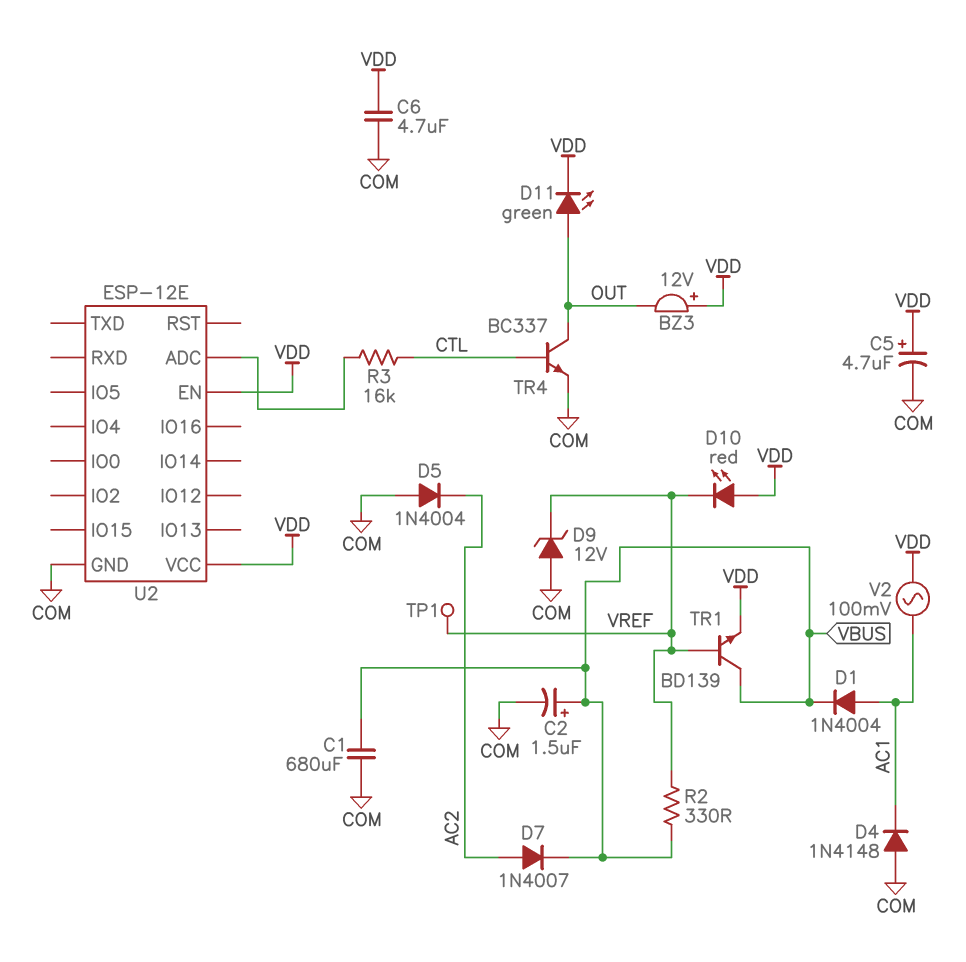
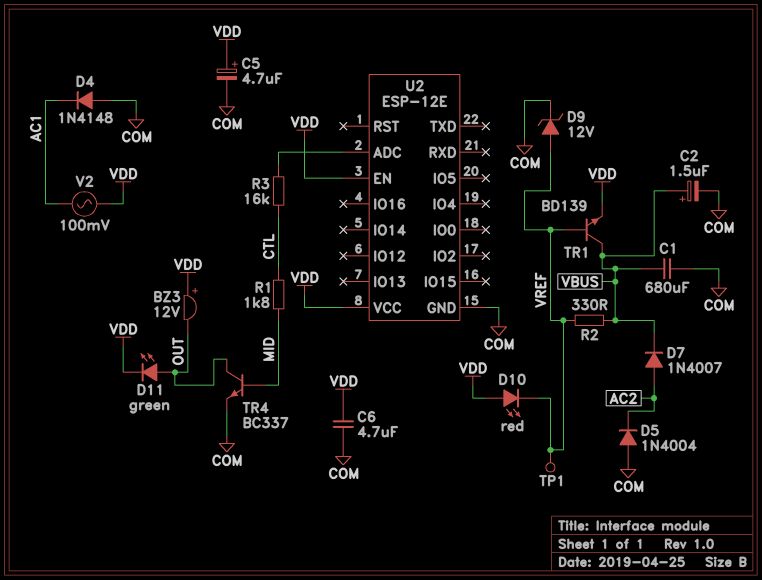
D1: diode 1N4004 (A AC1, K VBUS) -> none
D9: zener 12V (A COM, K VREF) -> zener 12V (A VREF, K COM)
R1: none -> 1.8k (CTL, MID)
TR4: NPN BC337 (B CTL, C OUT, E COM) -> NPN BC337 (B MID, C OUT, E COM)

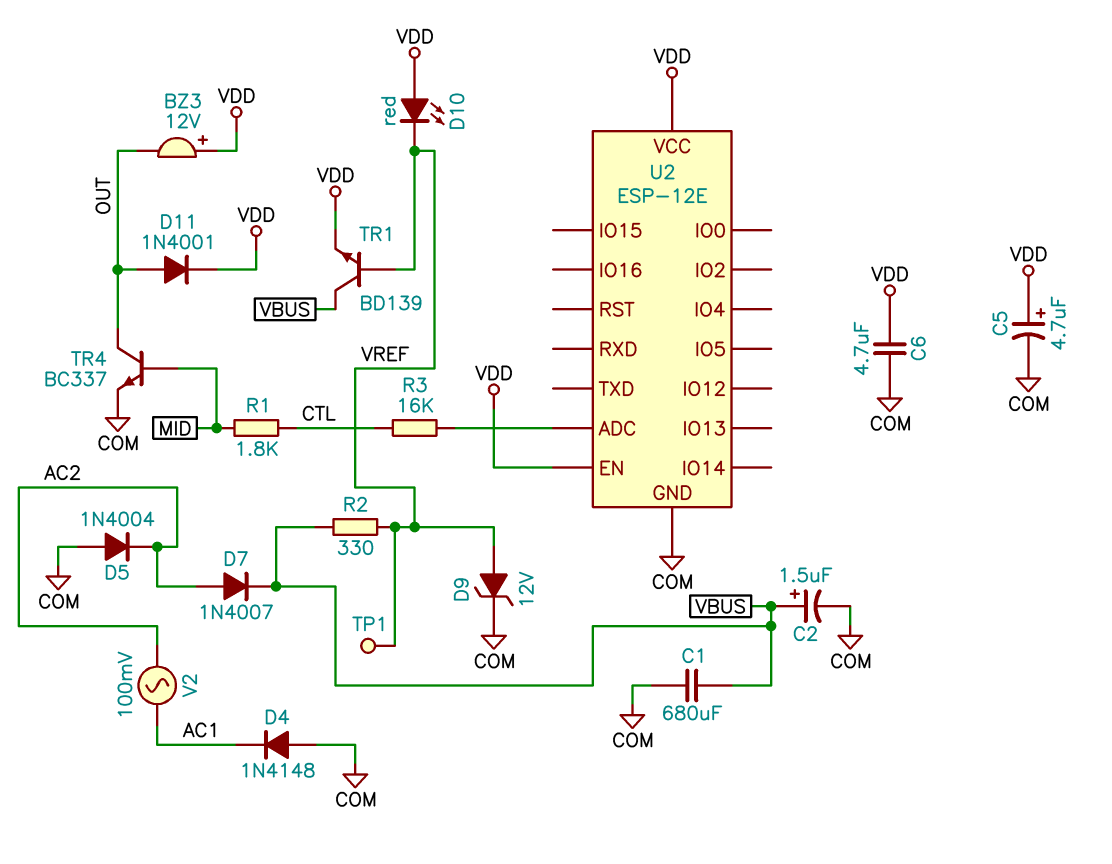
D11: LED green (A OUT, K VDD) -> diode 1N4001 (A OUT, K VDD)
V2: AC 100mV (AC1, VDD) -> AC 100mV (AC1, AC2)

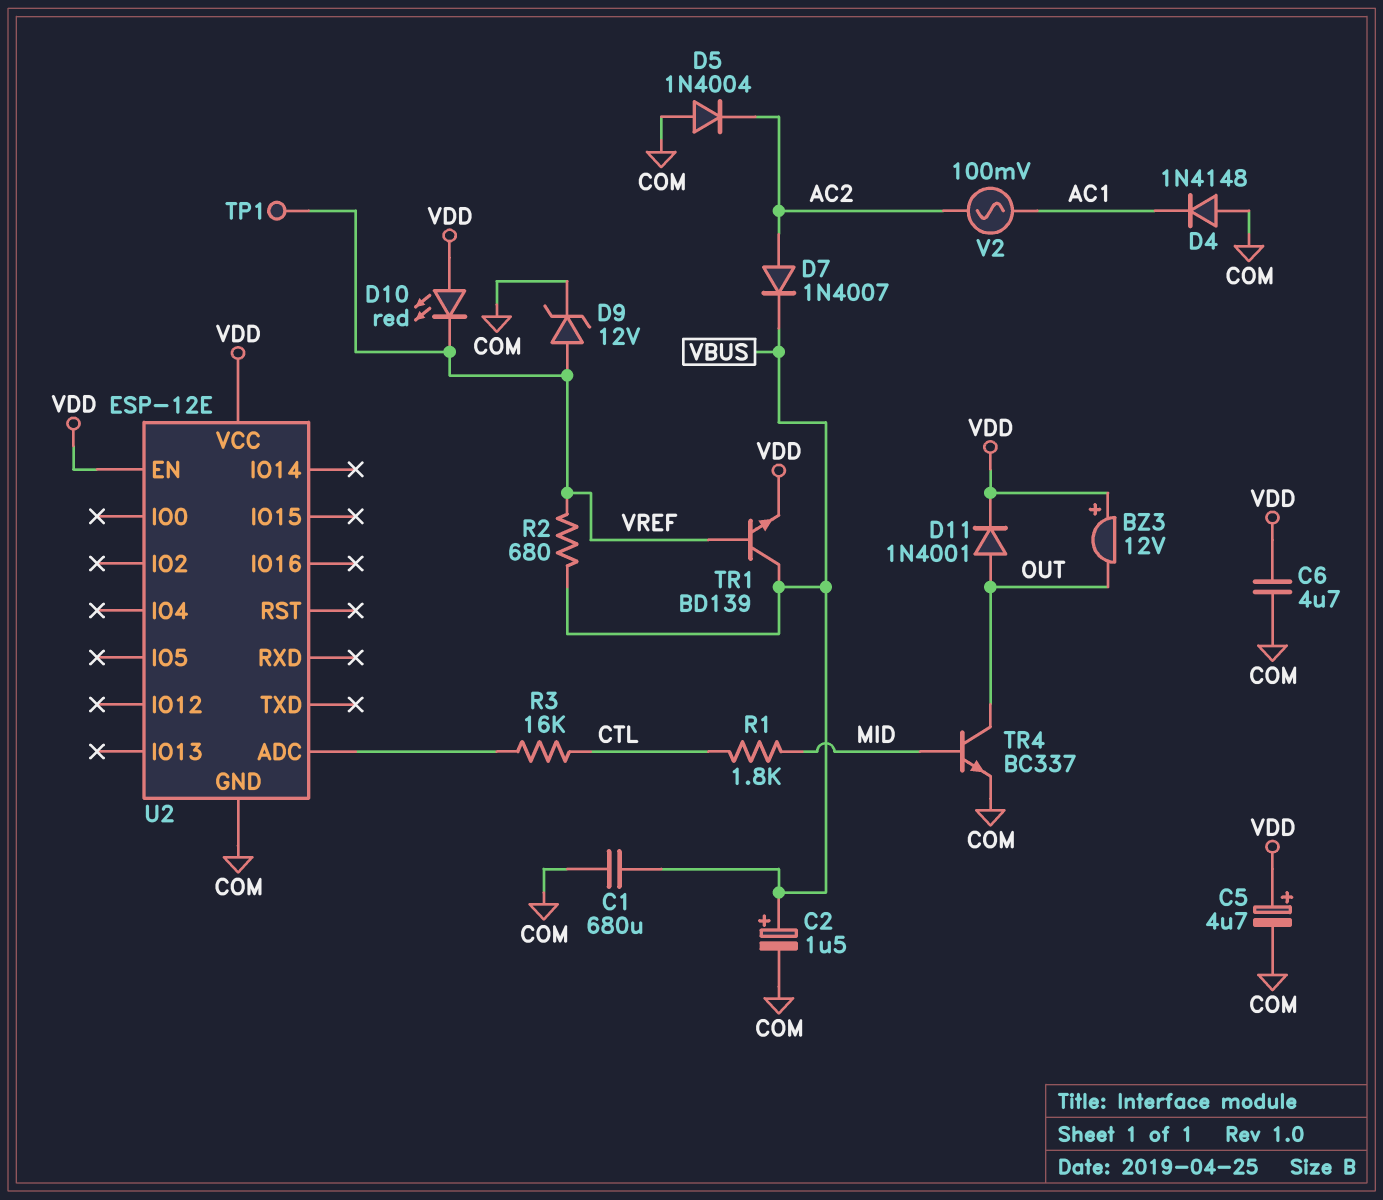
R2: 330 (VBUS, VREF) -> 680 (VBUS, VREF)

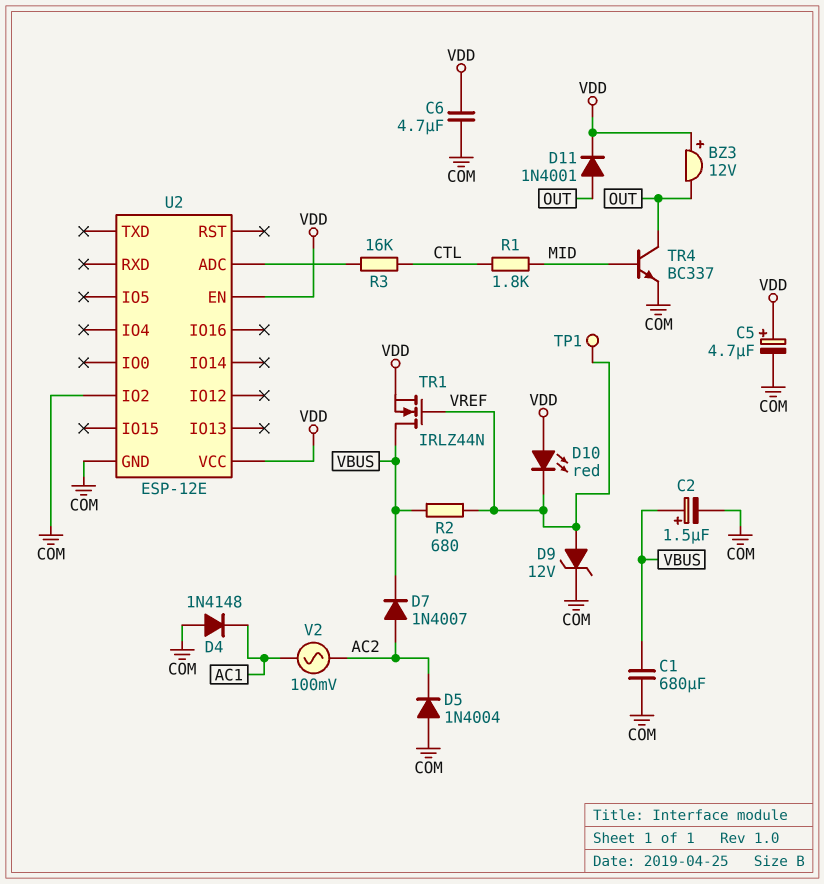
TR1: NPN BD139 (B VREF, C VBUS, E VDD) -> NMOS IRLZ44N (G VREF, D VBUS, S VDD)
U2 pin IO2: none -> COM

